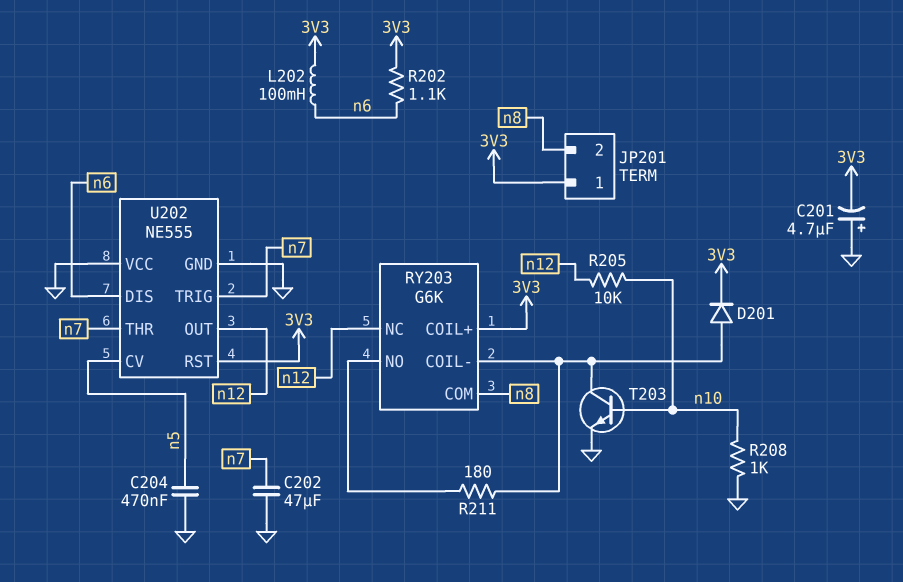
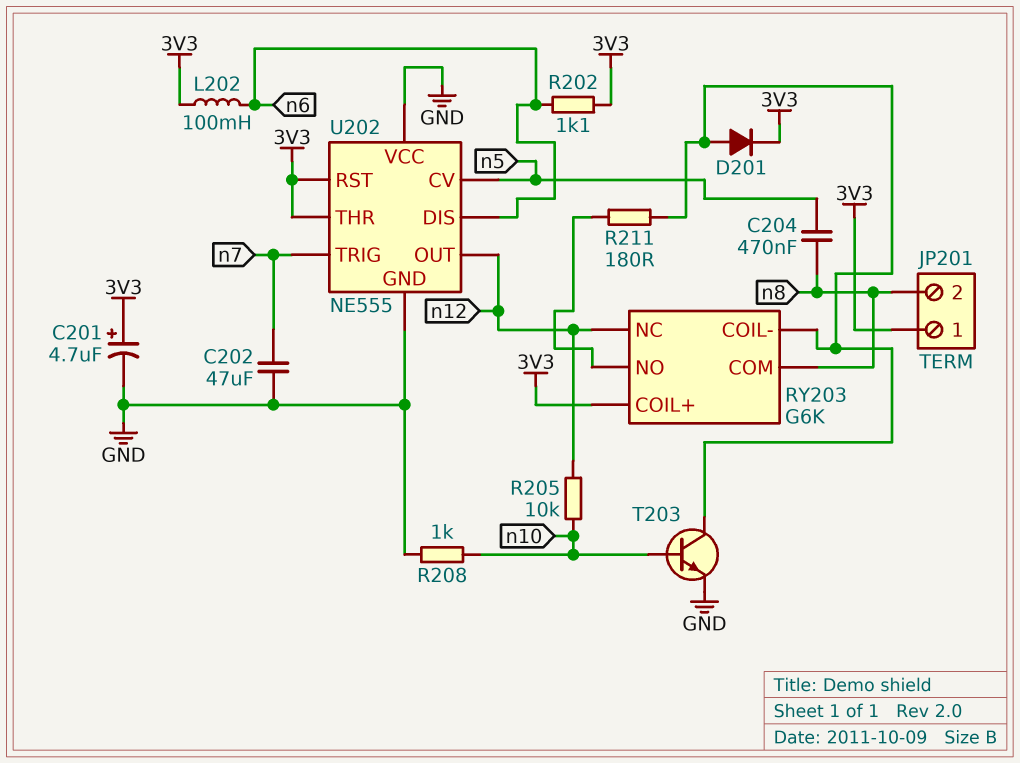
C201: 4.7uF (plus GND, minus 3V3) -> 4.7uF (plus 3V3, minus GND)
C204: 470nF (GND, n5) -> 470nF (n5, n8)
U202 pin THR: n7 -> 3V3

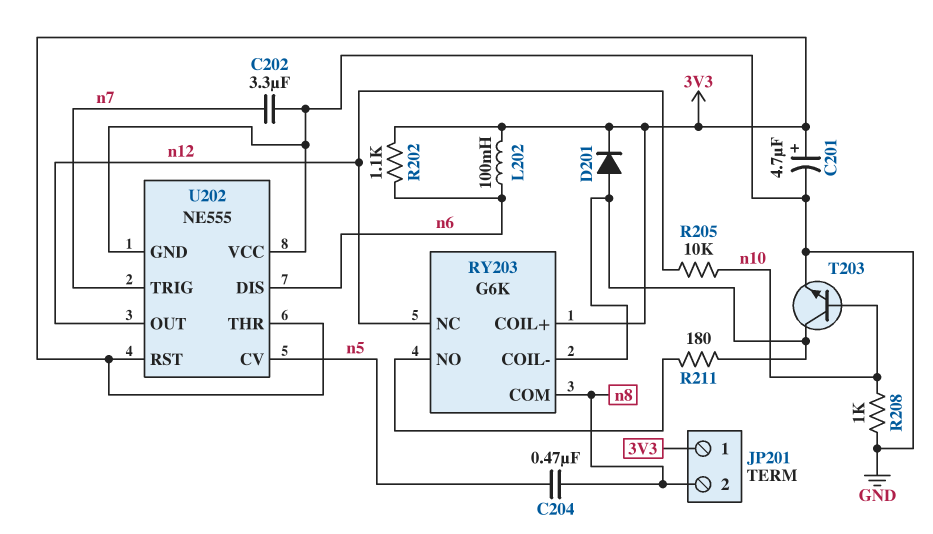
C202: 47uF (GND, n7) -> 3.3uF (GND, n7)

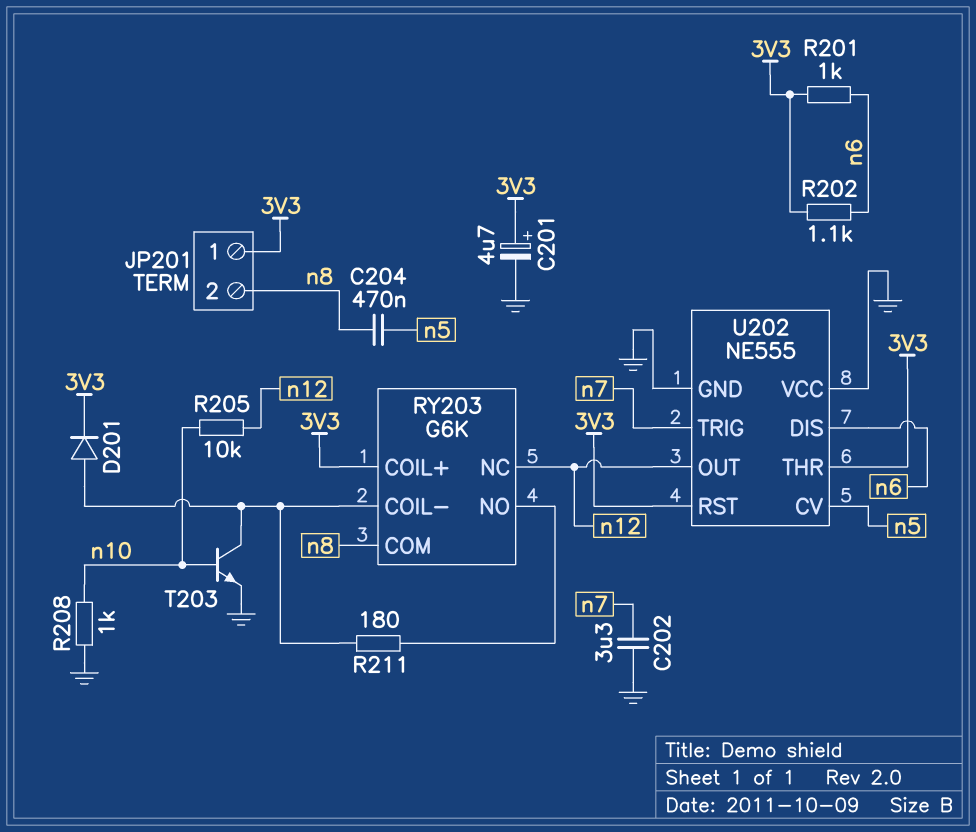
L202: 100mH (3V3, n6) -> none
R201: none -> 1k (3V3, n6)

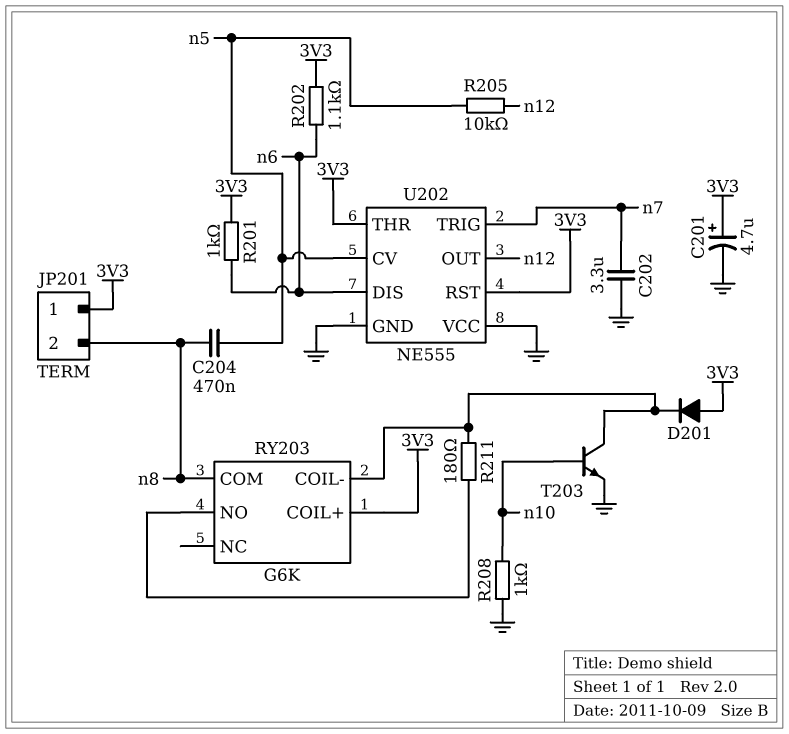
D201: diode (A RY203/COIL-, K 3V3) -> diode (A 3V3, K RY203/COIL-)
R205: 10k (n10, n12) -> 10k (n5, n12)
RY203 pin NC: n12 -> none

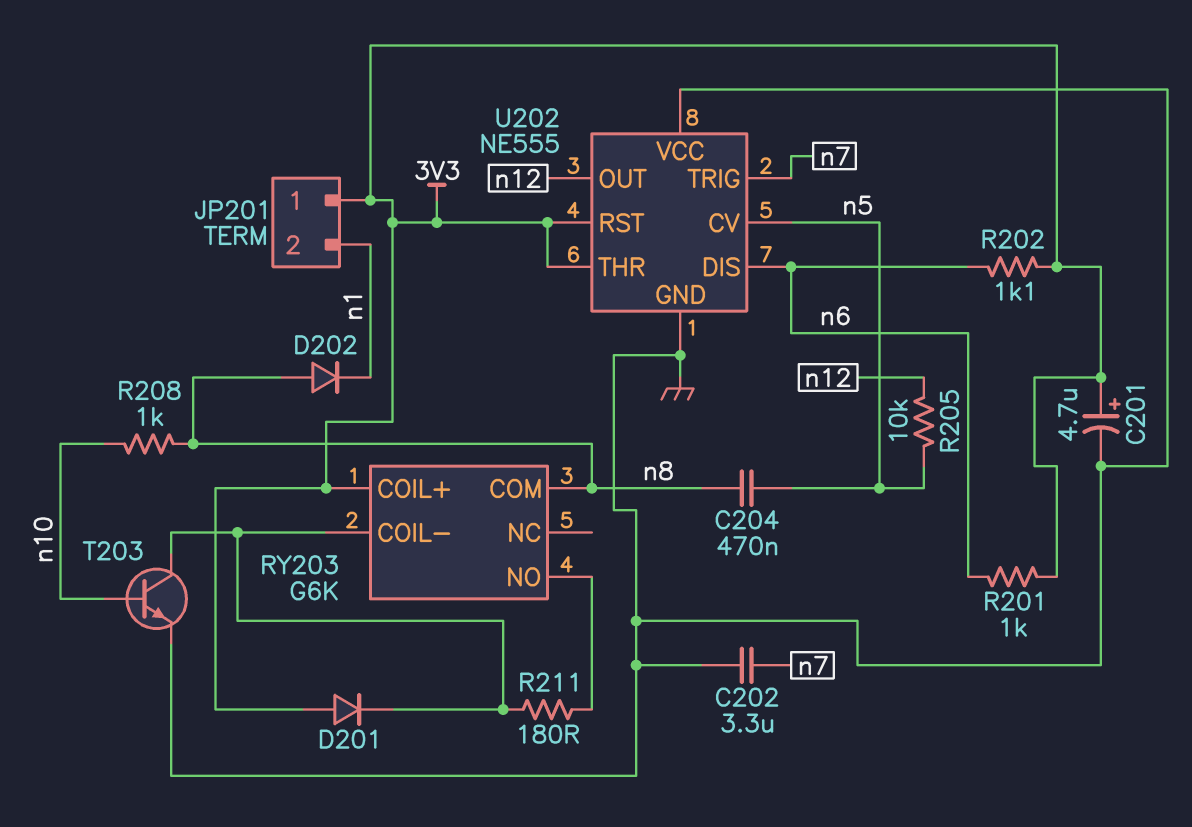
D202: none -> diode (A n8, K n1)
JP201 pin 2: n8 -> n1
R208: 1k (GND, n10) -> 1k (n8, n10)

